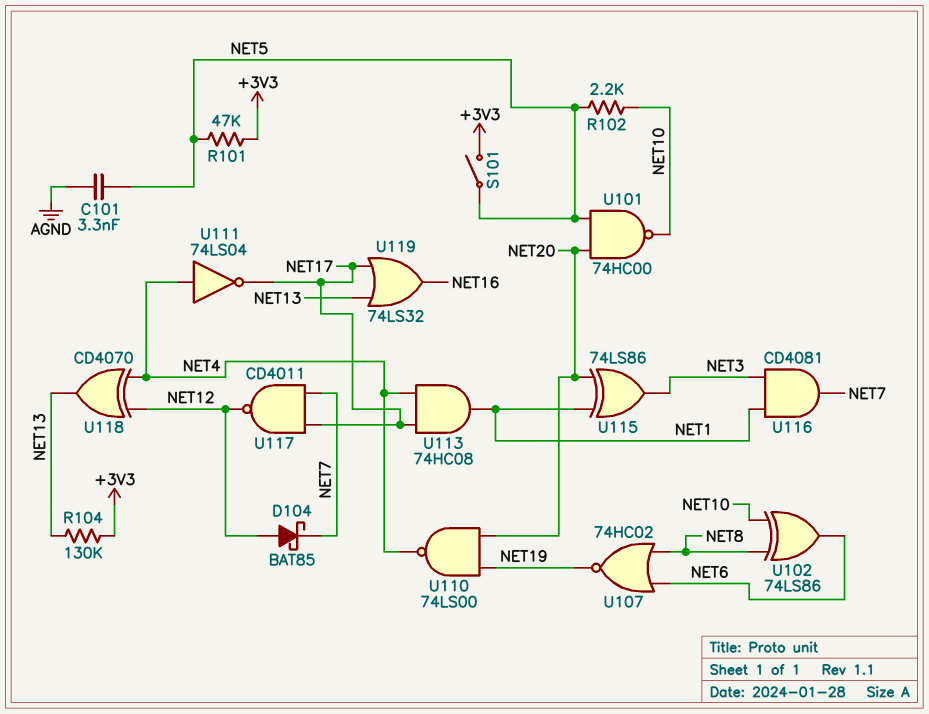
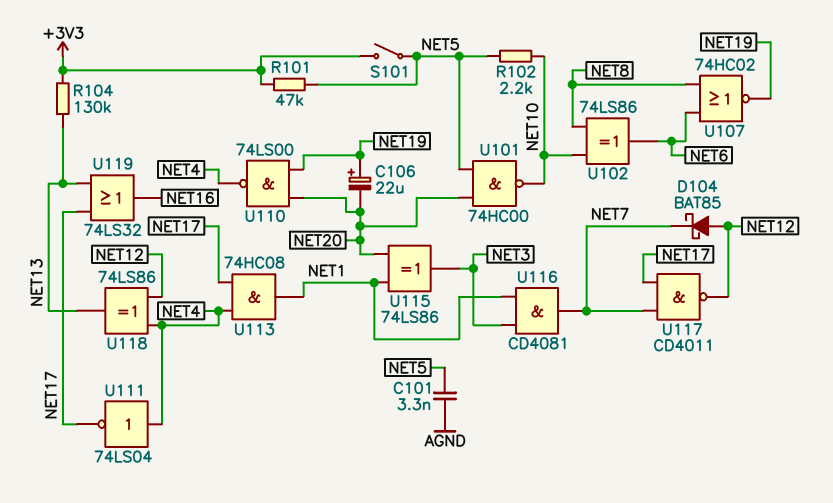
C106: none -> 22uF (plus NET19, minus NET20)
U118: XOR CD4070 (in NET4, in NET12, out NET13) -> XOR 74LS86 (in NET4, in NET12, out NET13)

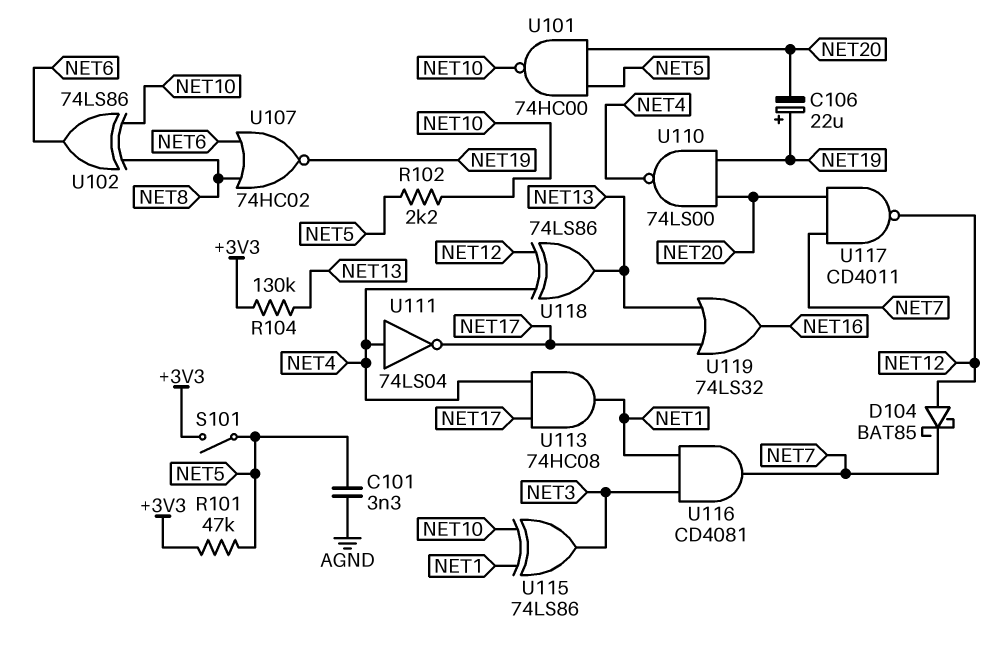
U115: XOR 74LS86 (in NET1, in NET20, out NET3) -> XOR 74LS86 (in NET1, in NET10, out NET3)
U117: NAND CD4011 (in NET7, in NET17, out NET12) -> NAND CD4011 (in NET7, in NET20, out NET12)

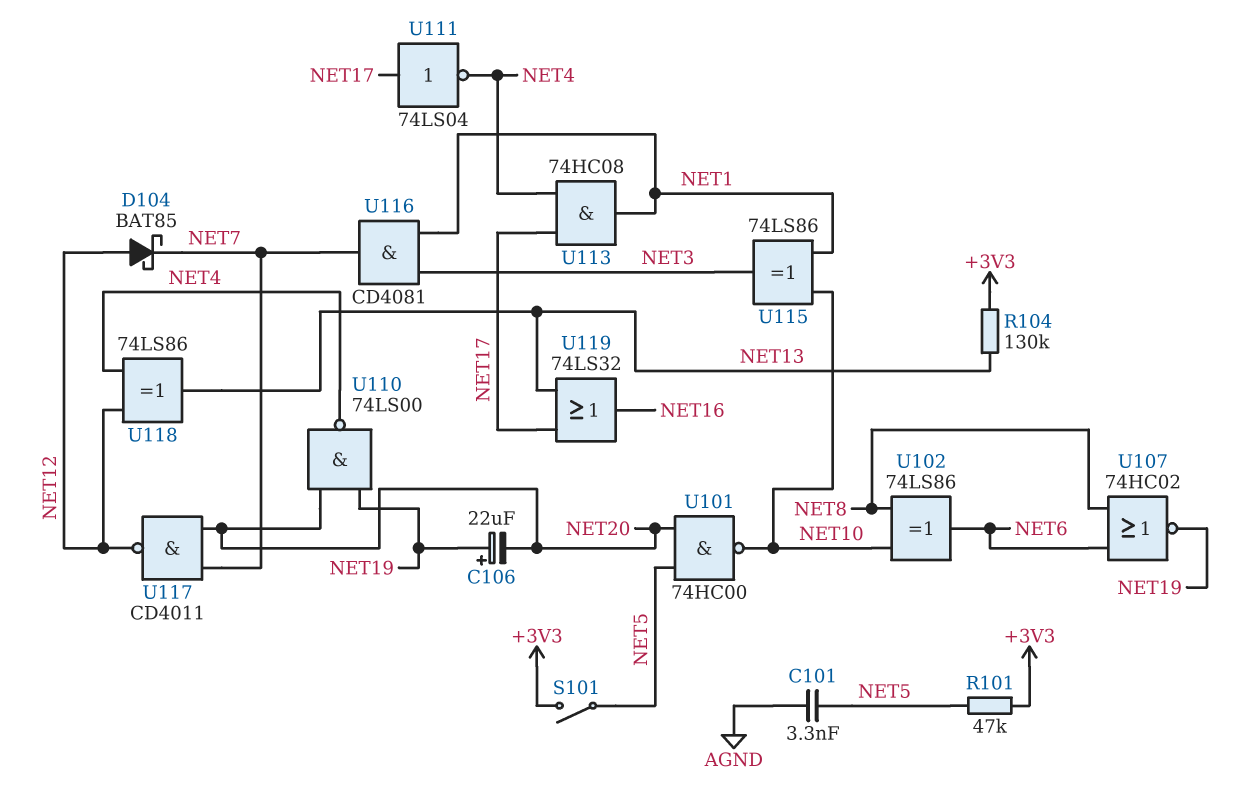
R102: 2.2k (NET5, NET10) -> none
U111: NOT 74LS04 (in NET4, out NET17) -> NOT 74LS04 (in NET17, out NET4)

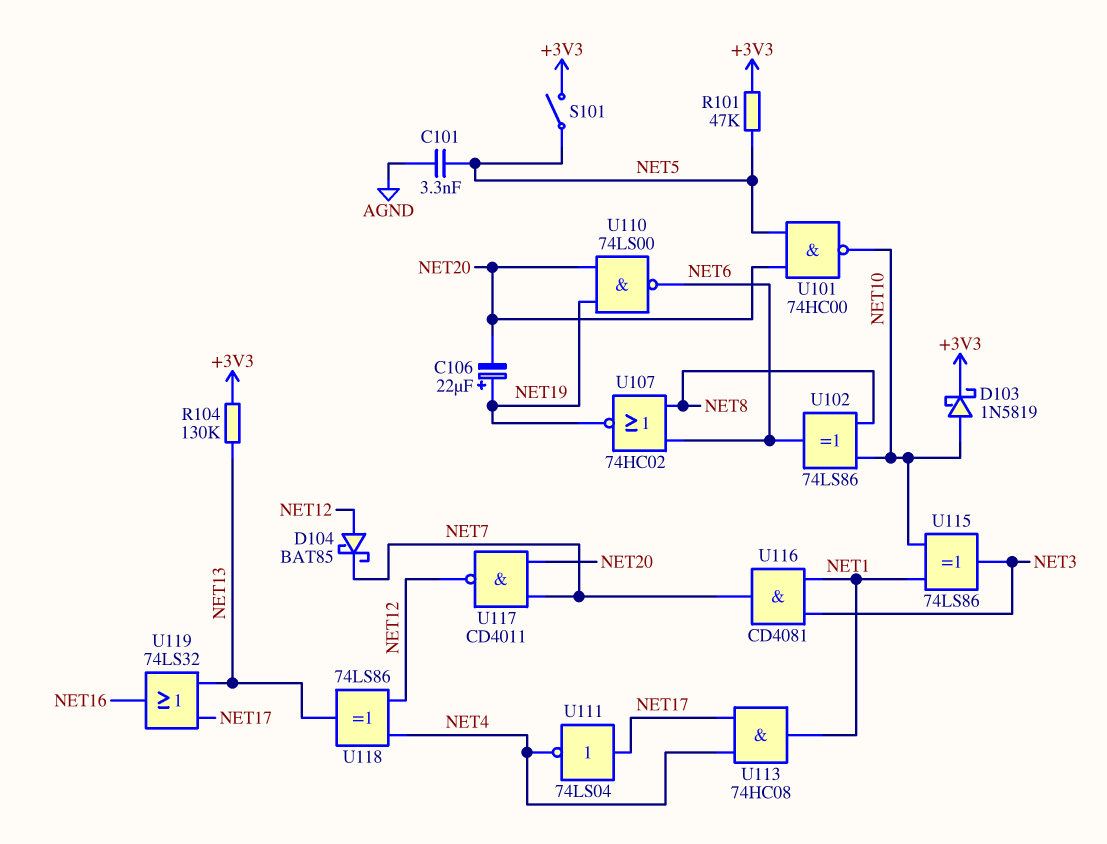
D103: none -> schottky 1N5819 (A NET10, K +3V3)
U110: NAND 74LS00 (in NET19, in NET20, out NET4) -> NAND 74LS00 (in NET19, in NET20, out NET6)

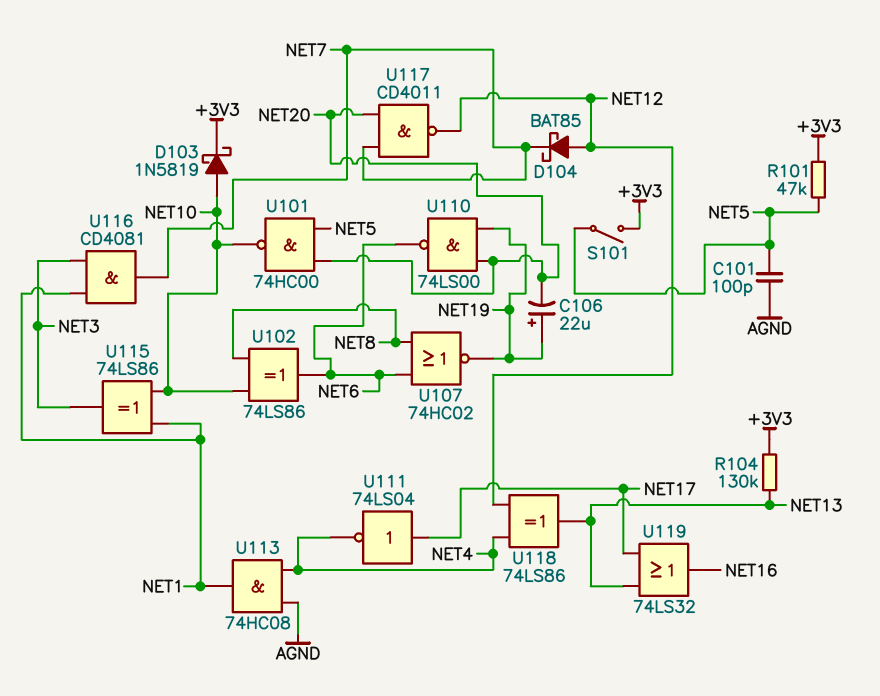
C101: 3.3nF (AGND, NET5) -> 100pF (AGND, NET5)
U113: AND 74HC08 (in NET4, in NET17, out NET1) -> AND 74HC08 (in AGND, in NET4, out NET1)

